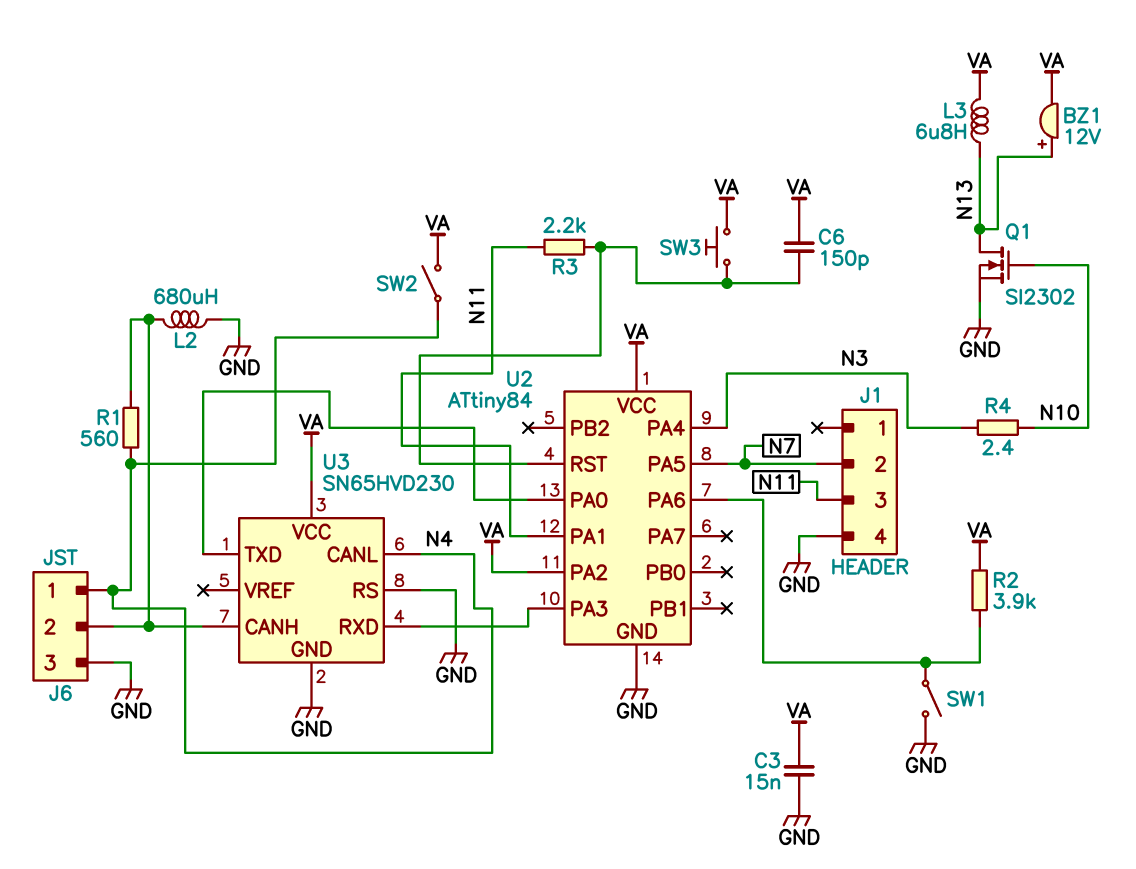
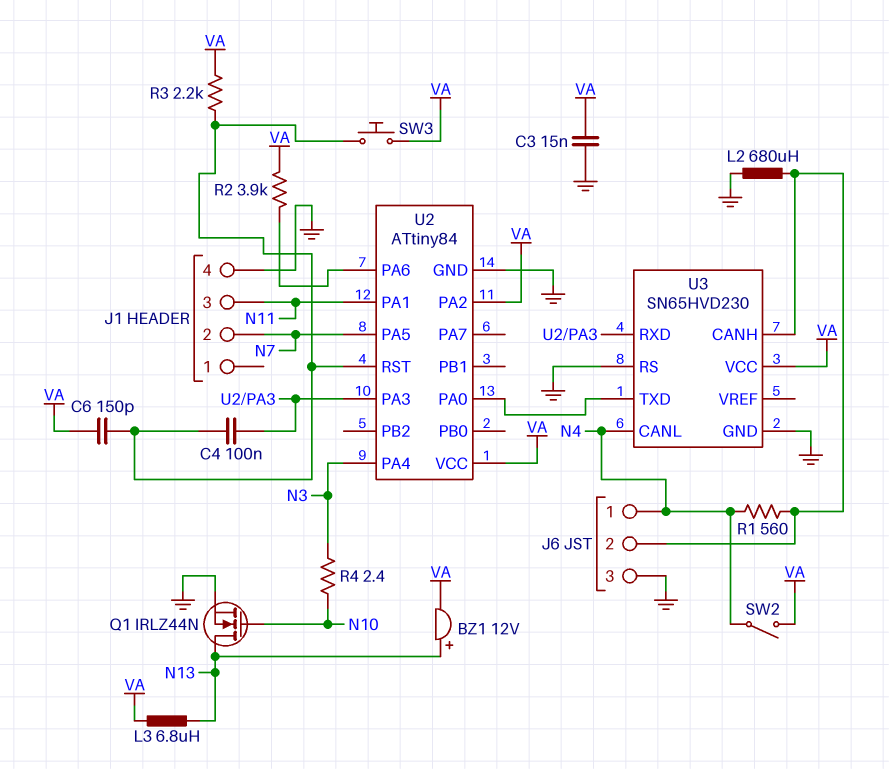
C4: none -> 100nF (U2/PA3, U2/RST)
Q1: NMOS SI2302 (G N10, D N13, S GND) -> NMOS IRLZ44N (G N10, D N13, S GND)
R3: 2.2k (N11, U2/RST) -> 2.2k (U2/RST, VA)
SW1: switch (GND, U2/PA6) -> none

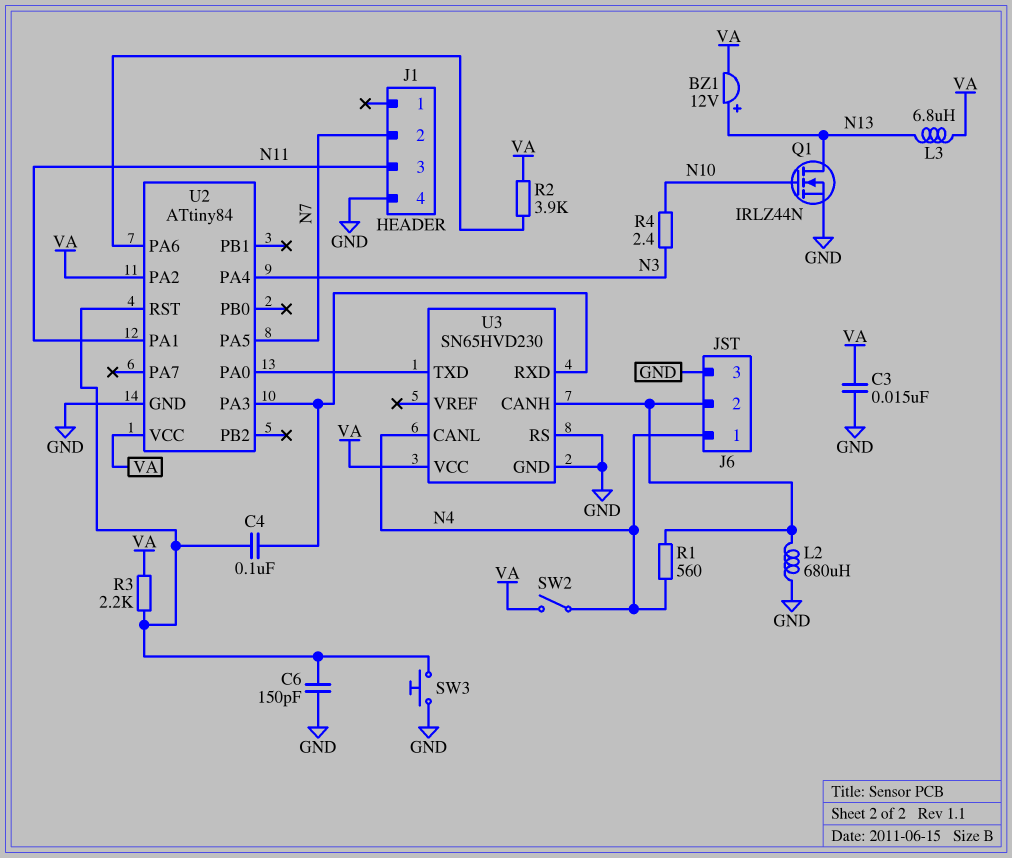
C6: 150pF (U2/RST, VA) -> 150pF (GND, U2/RST)
SW3: button (U2/RST, VA) -> button (GND, U2/RST)

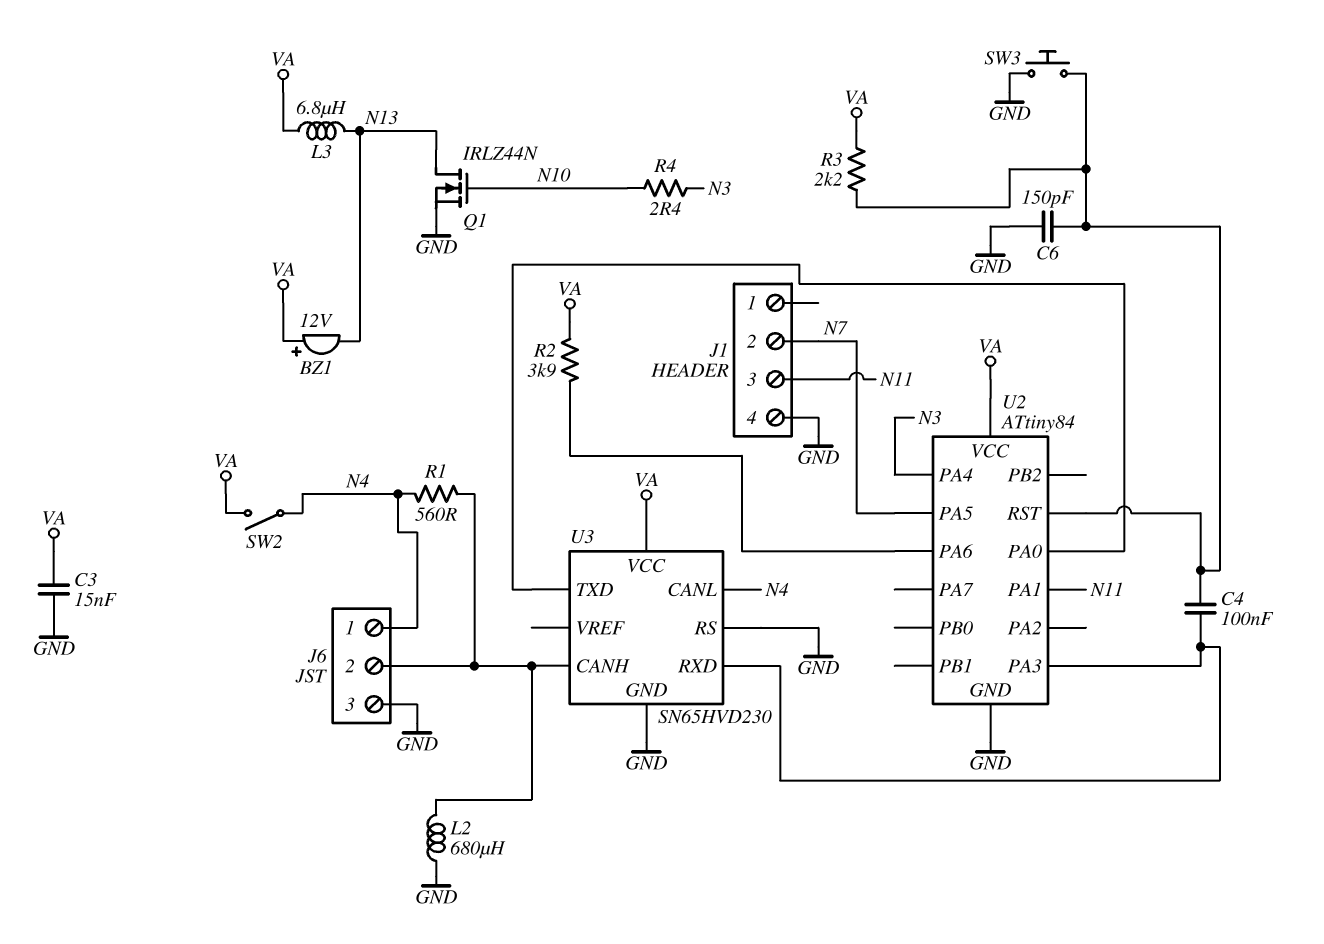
BZ1: buzzer 12V (plus N13, minus VA) -> buzzer 12V (plus VA, minus N13)
U2 pin PA2: VA -> none

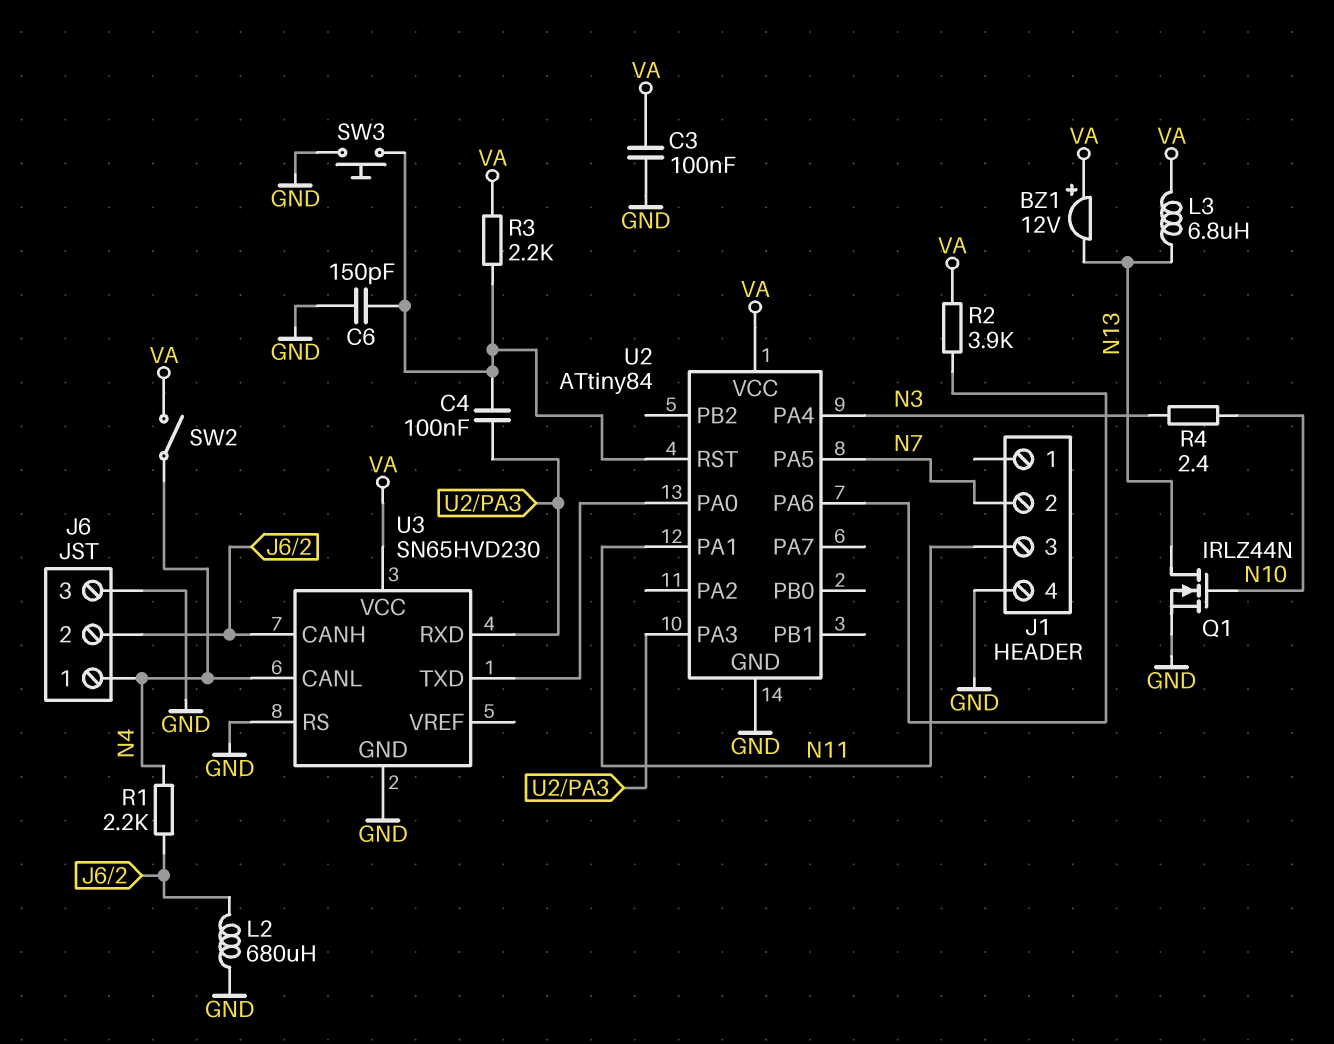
C3: 15nF (GND, VA) -> 100nF (GND, VA)
R1: 560 (J6/2, N4) -> 2.2k (J6/2, N4)

